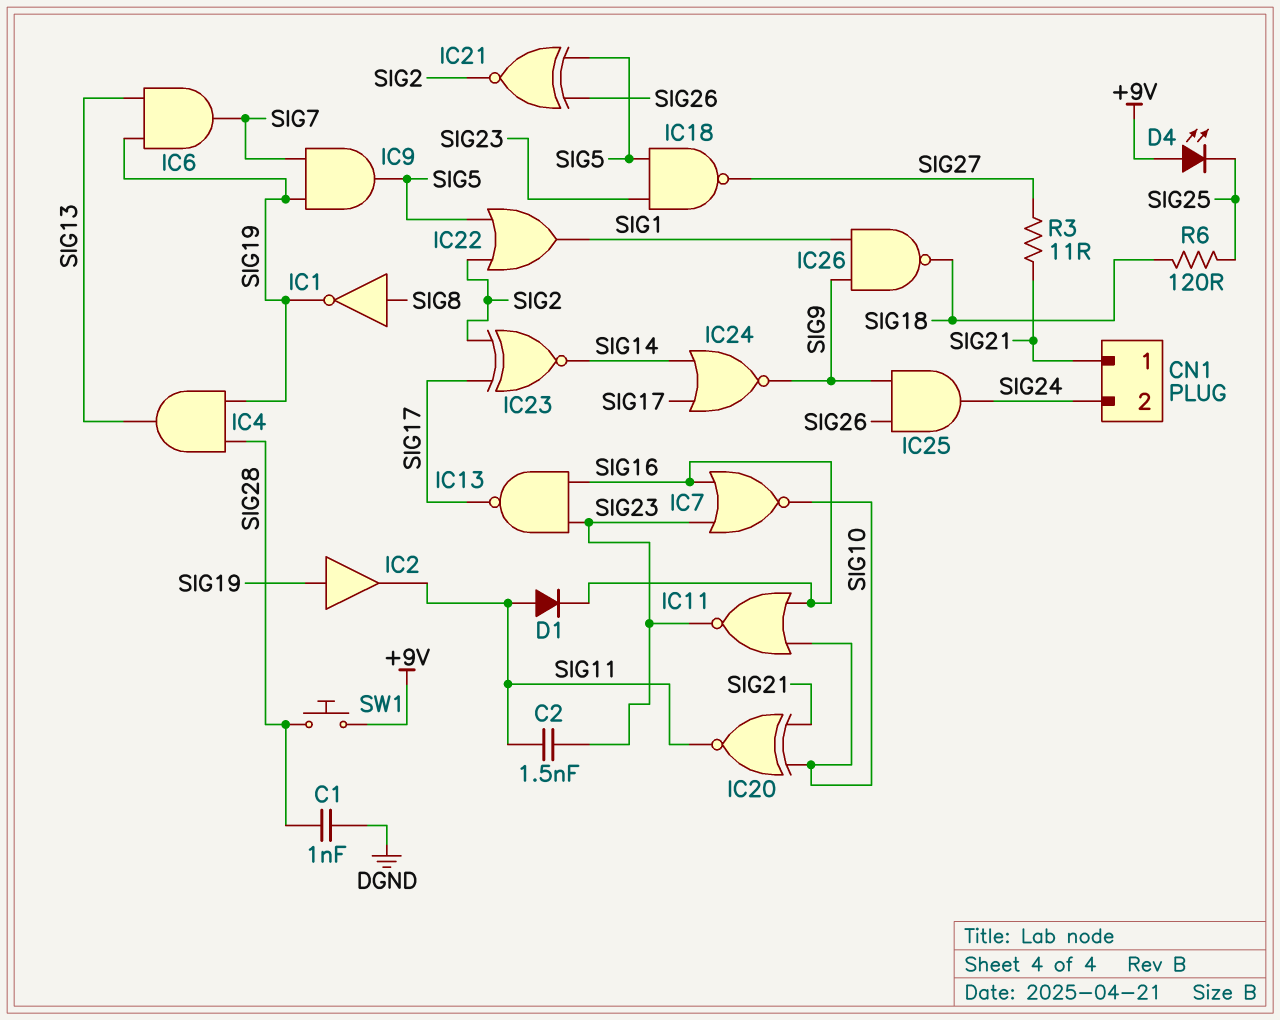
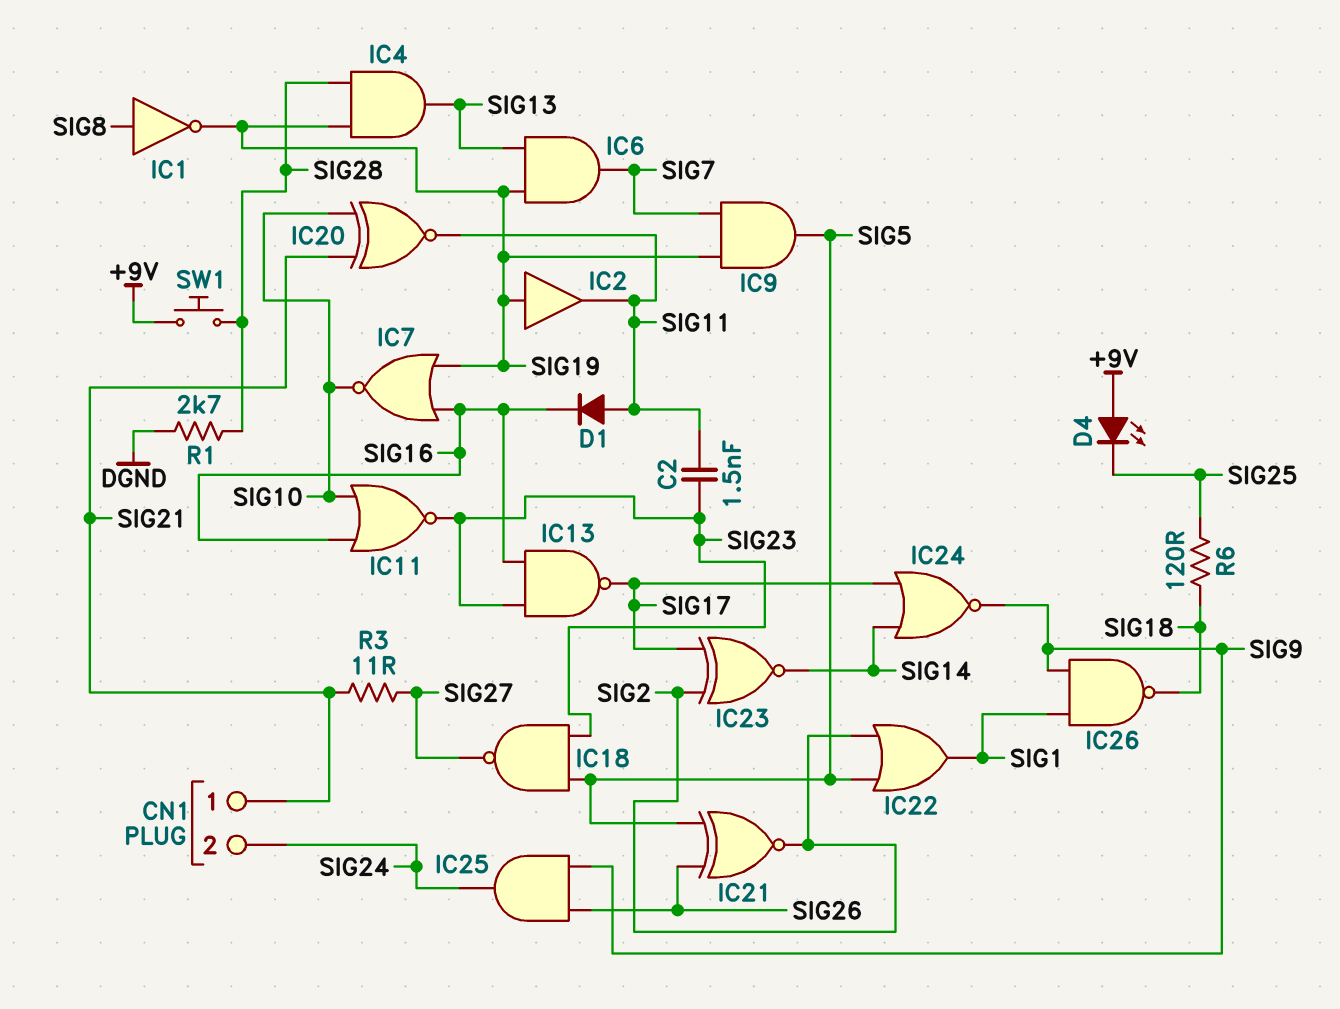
C1: 1nF (DGND, SIG28) -> none
IC7: NOR (in SIG16, in SIG23, out SIG10) -> NOR (in SIG16, in SIG19, out SIG10)
R1: none -> 2.7k (DGND, SIG28)

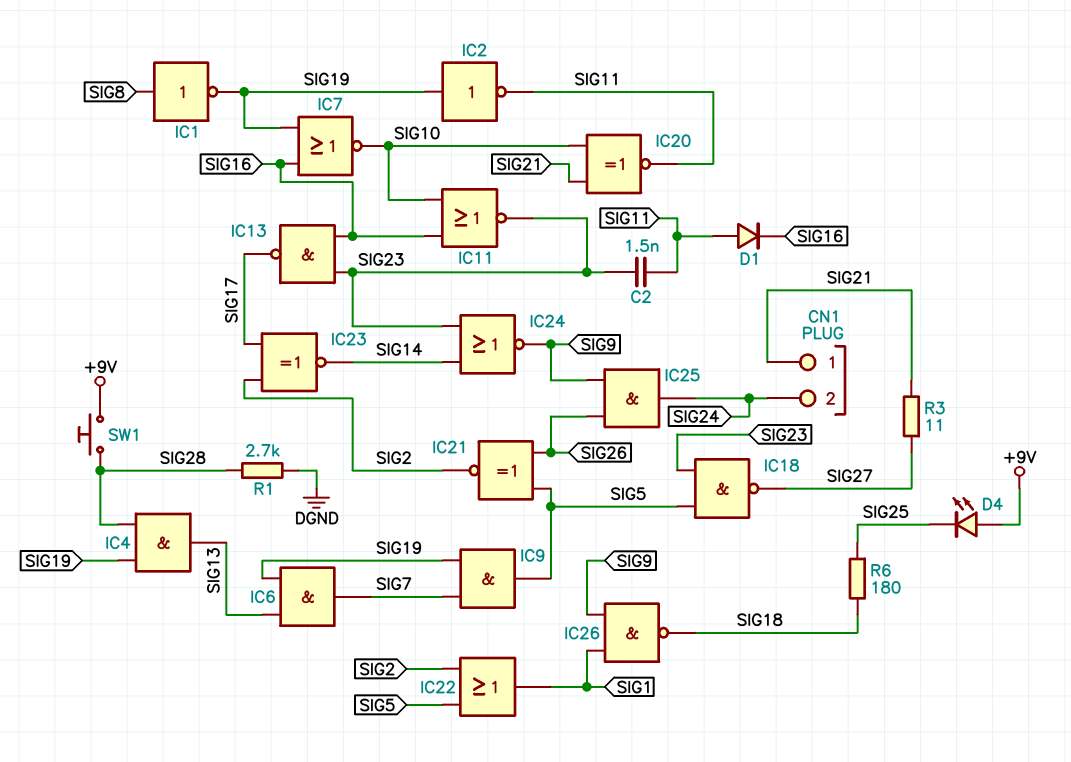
IC2: buffer (in SIG19, out SIG11) -> NOT (in SIG19, out SIG11)
IC24: NOR (in SIG14, in SIG17, out SIG9) -> NOR (in SIG14, in SIG23, out SIG9)
R6: 120 (SIG18, SIG25) -> 180 (SIG18, SIG25)

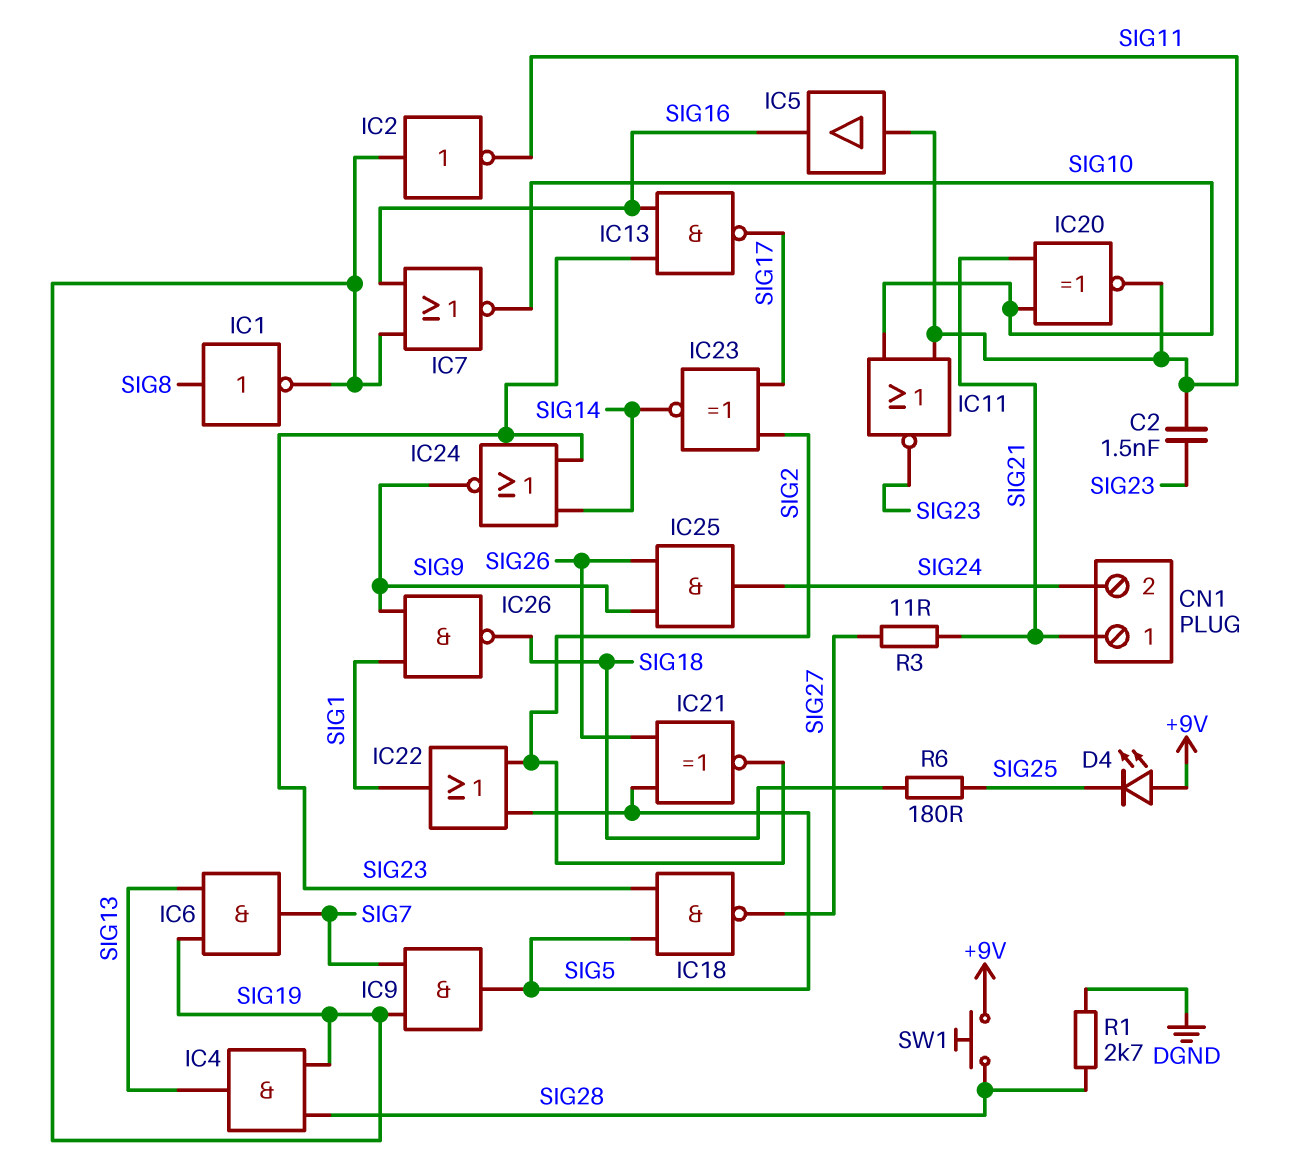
D1: diode (A SIG11, K SIG16) -> none
IC5: none -> buffer (in SIG11, out SIG16)
IC11: NOR (in SIG10, in SIG16, out SIG23) -> NOR (in SIG10, in SIG11, out SIG23)

